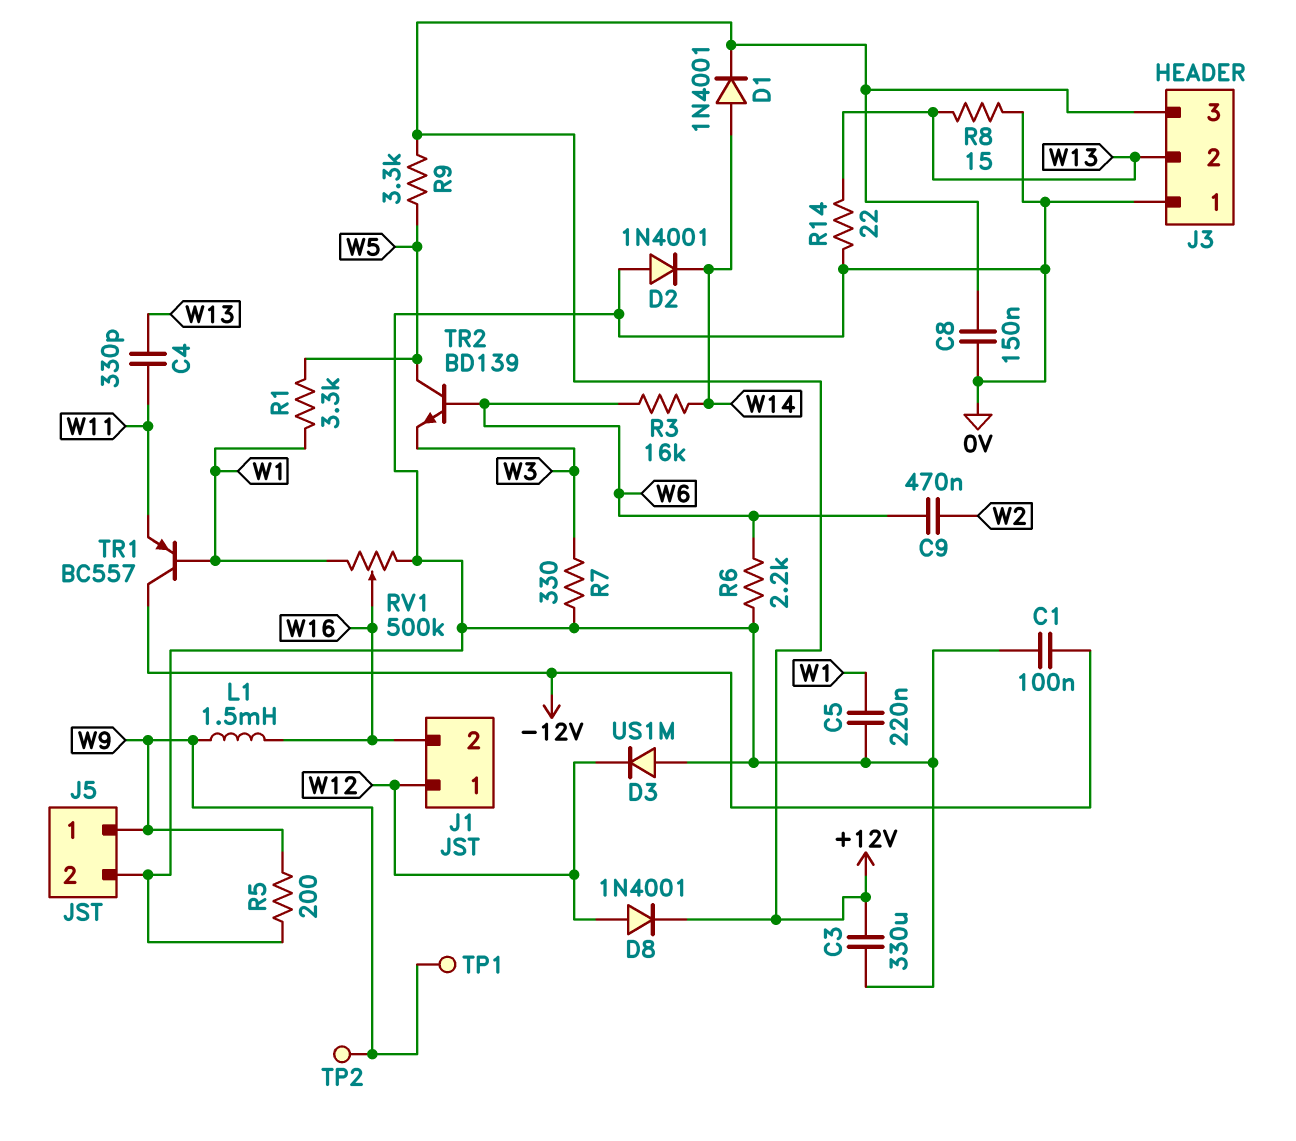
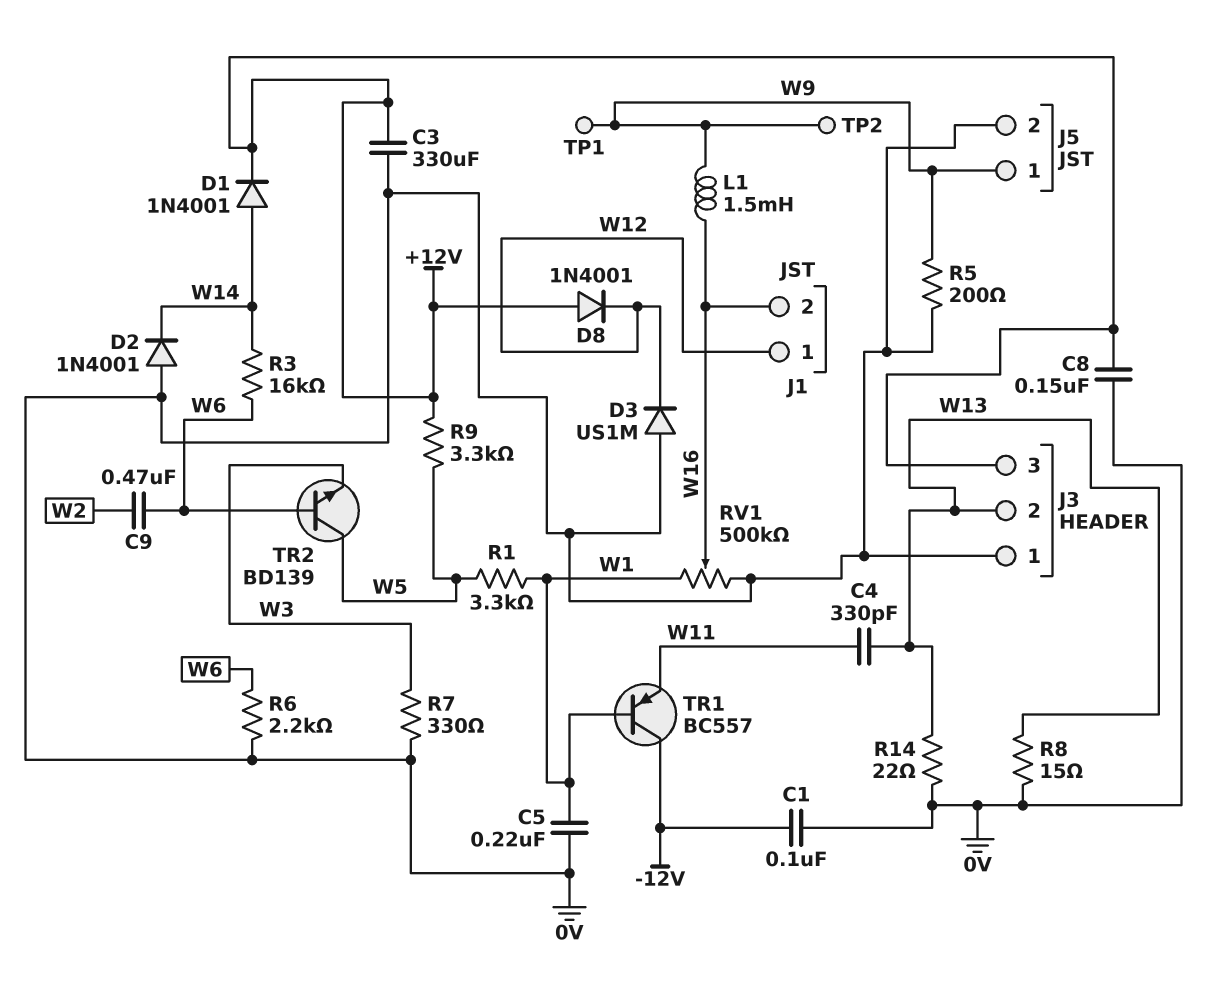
D8: diode 1N4001 (A W12, K +12V) -> diode 1N4001 (A +12V, K W12)

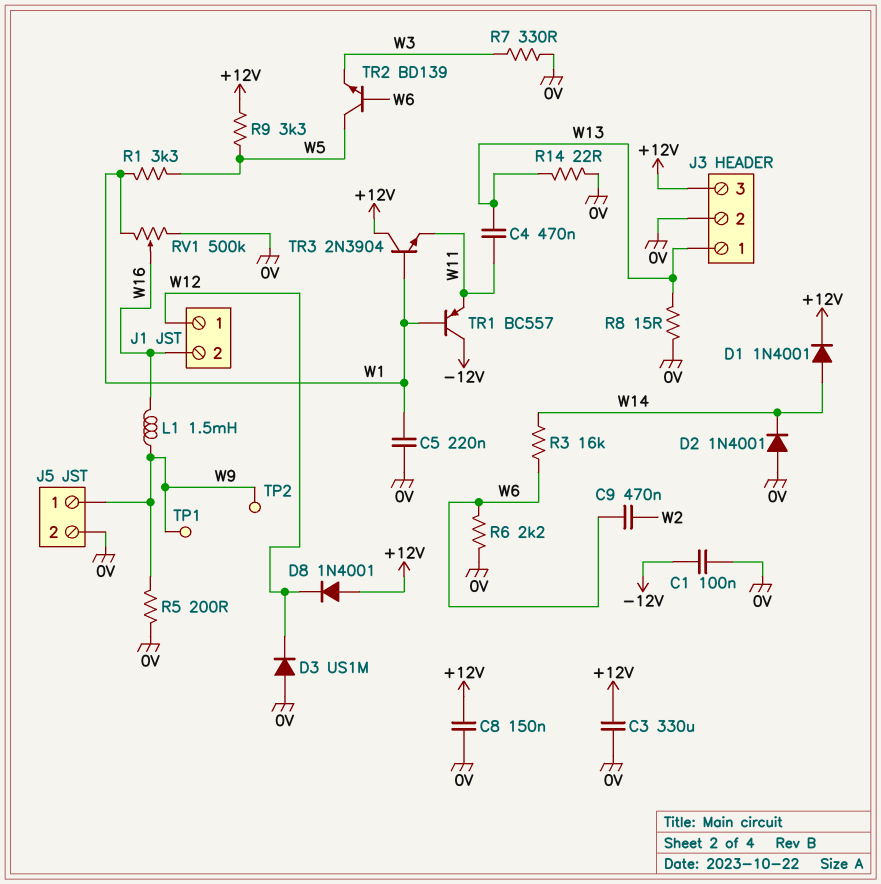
C4: 330pF (W11, W13) -> 470nF (W11, W13)
J3 pin 1: 0V -> W13
J3 pin 2: W13 -> 0V
TR3: none -> NPN 2N3904 (B W1, C +12V, E W11)

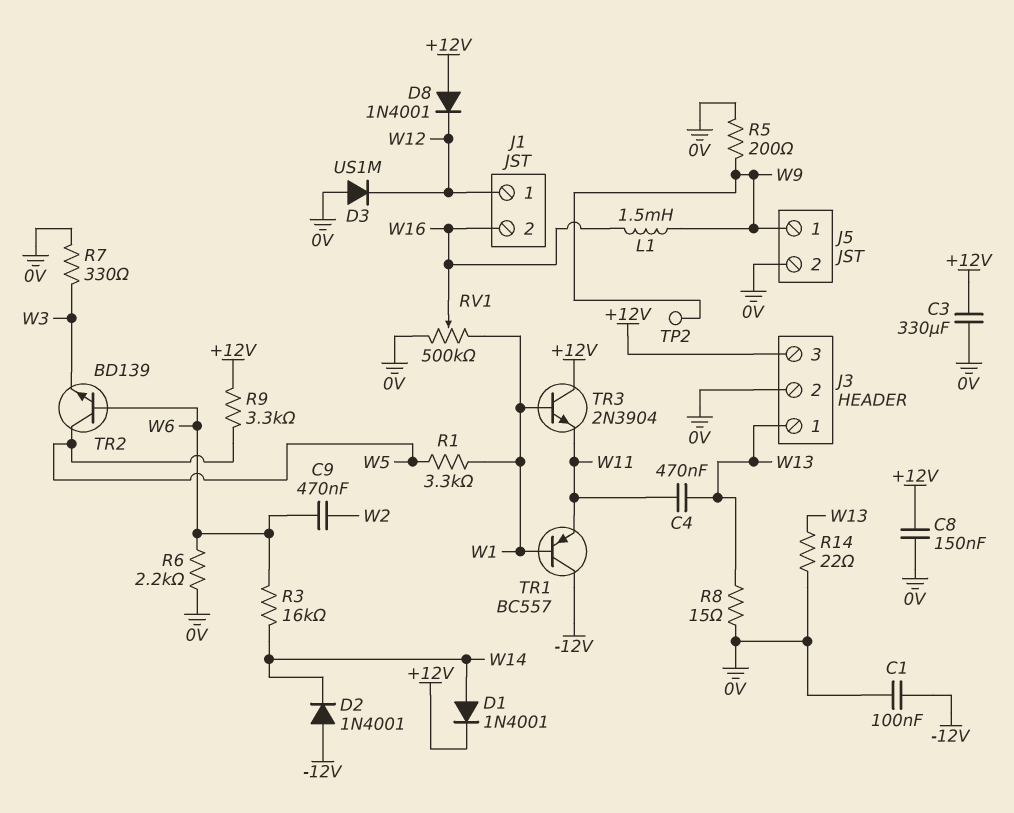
C5: 220nF (0V, W1) -> none
D2: diode 1N4001 (A 0V, K W14) -> diode 1N4001 (A -12V, K W14)
TP1: test point (W9) -> none

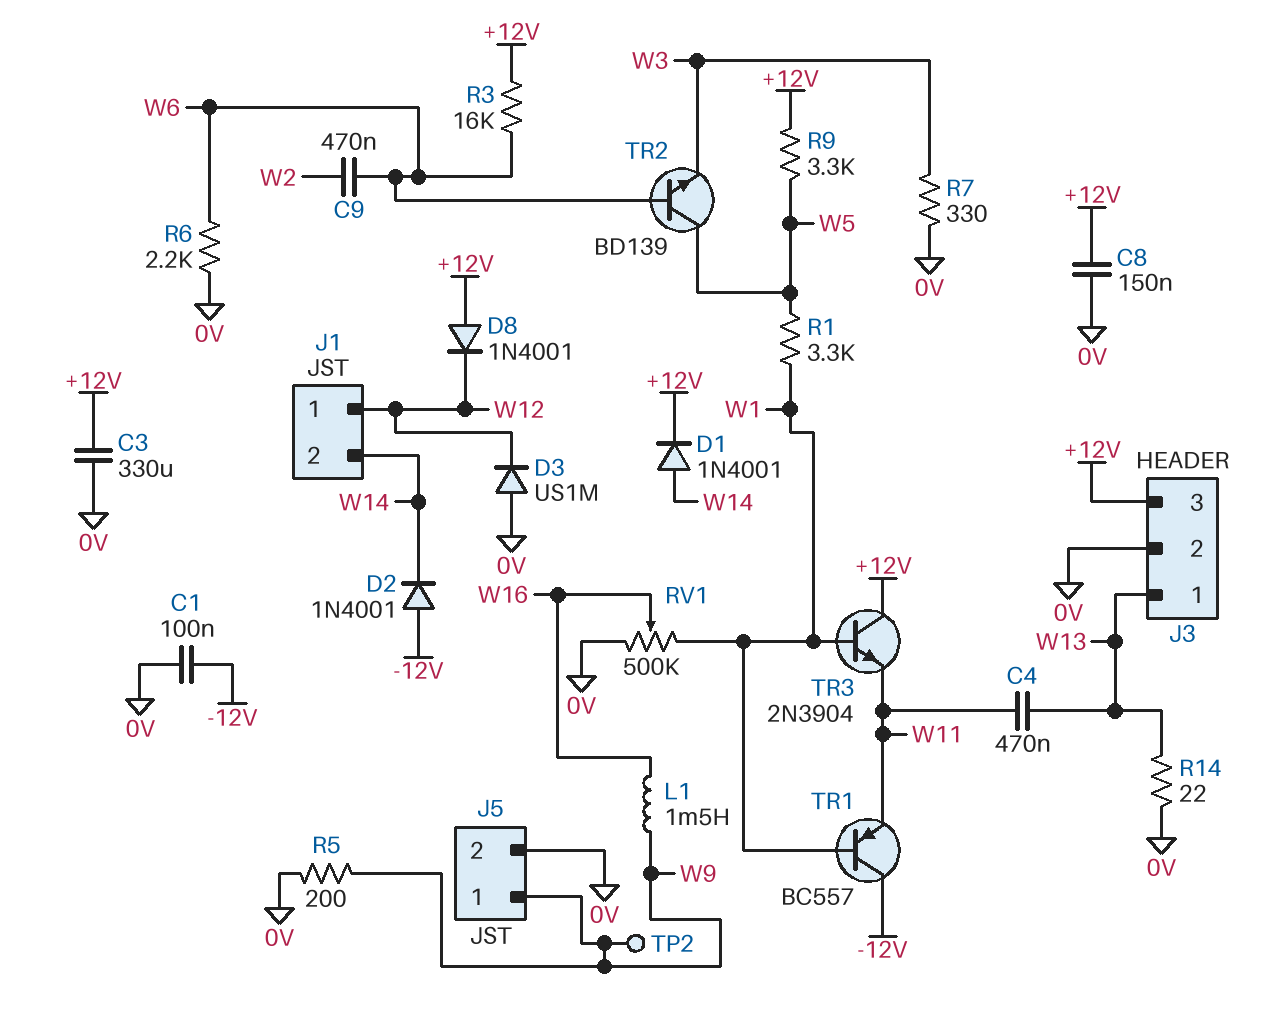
J1 pin 2: W16 -> W14
R3: 16k (W6, W14) -> 16k (+12V, W6)
R8: 15 (0V, W13) -> none

